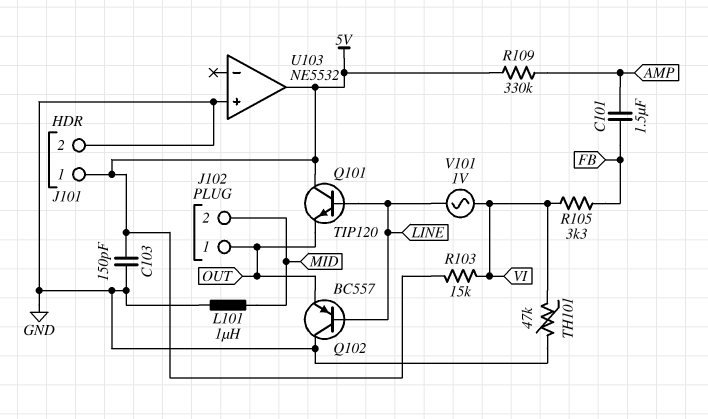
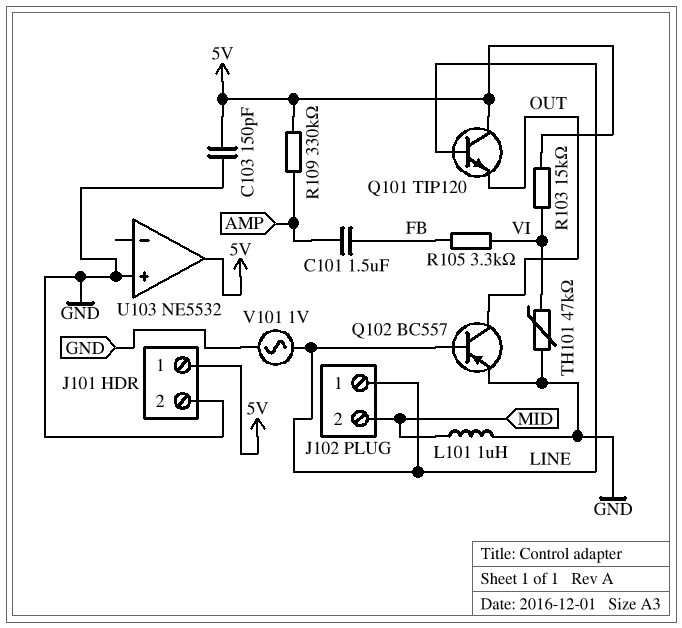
J102 pin 1: OUT -> LINE
Q102: PNP BC557 (B LINE, C GND, E OUT) -> PNP BC557 (B LINE, C OUT, E GND)
V101: AC 1V (LINE, VI) -> AC 1V (GND, LINE)

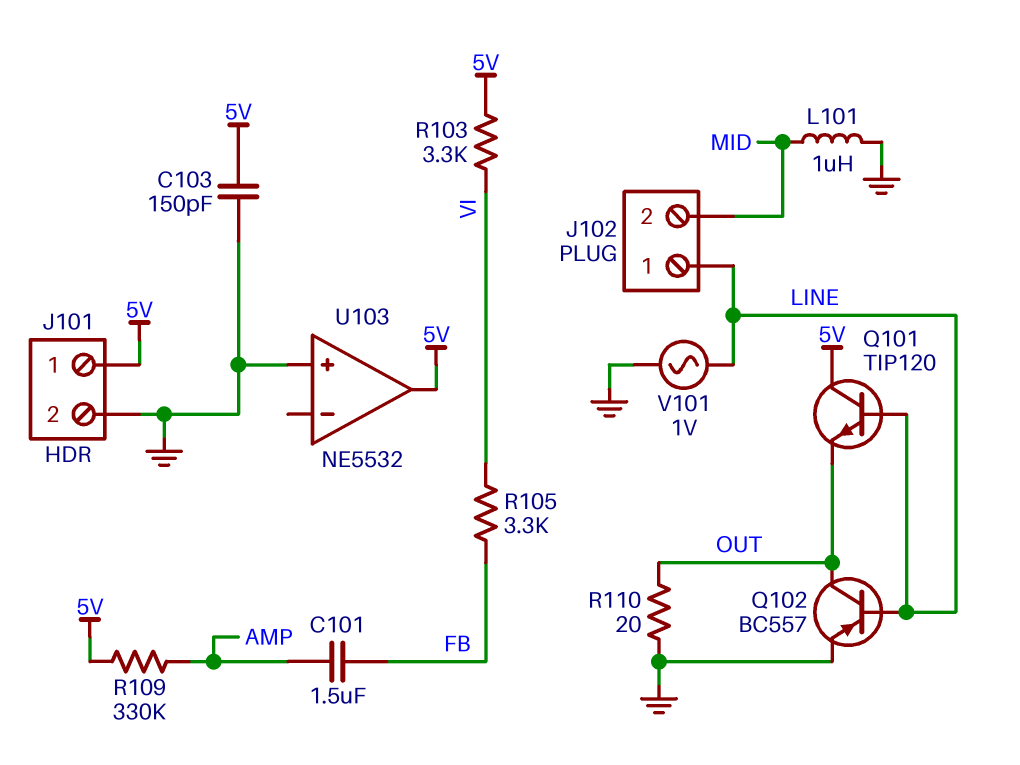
R103: 15k (5V, VI) -> 3.3k (5V, VI)
R110: none -> 20 (GND, OUT)
TH101: 47k (GND, VI) -> none

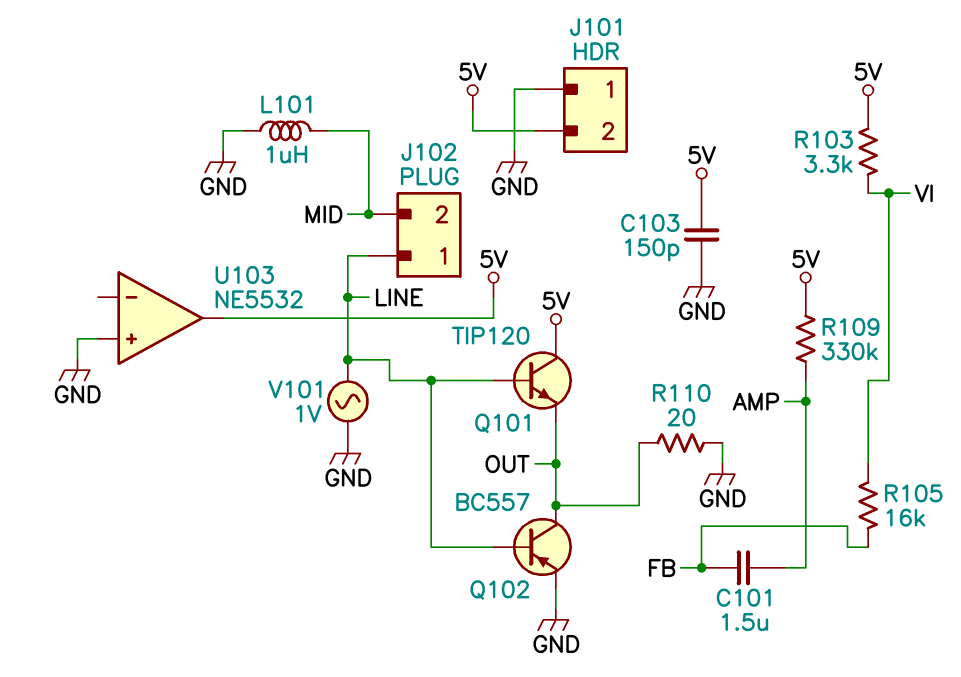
J101 pin 1: 5V -> GND
J101 pin 2: GND -> 5V
R105: 3.3k (FB, VI) -> 16k (FB, VI)

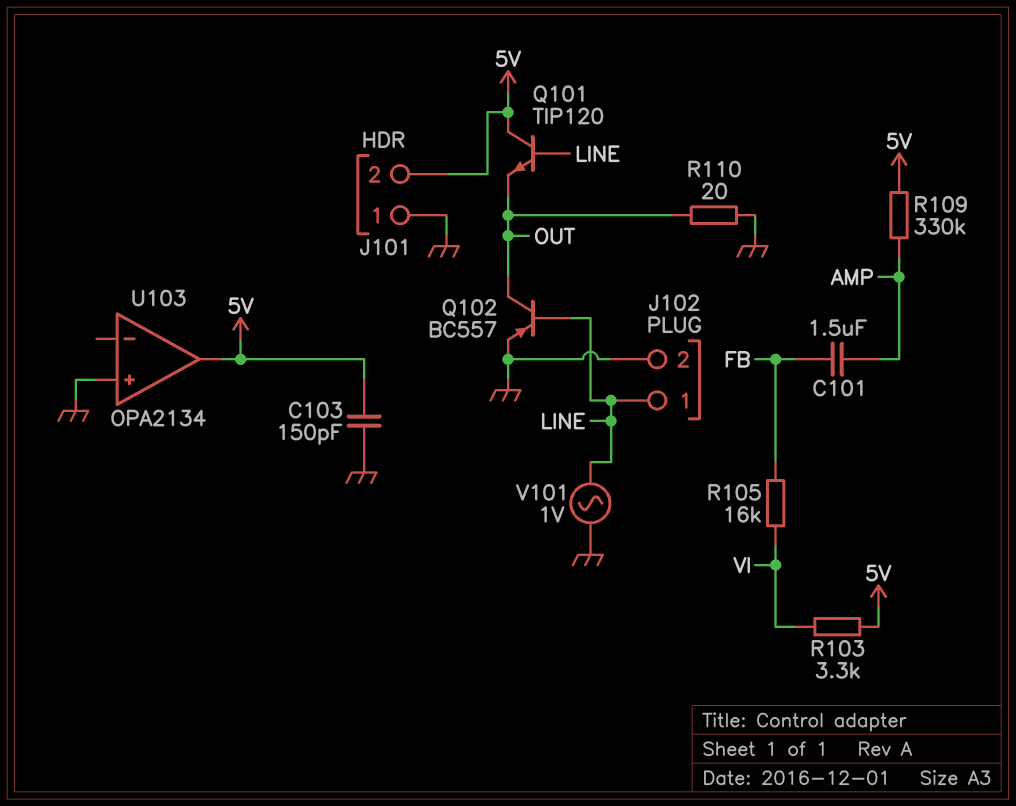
J102 pin 2: MID -> GND
L101: 1uH (GND, MID) -> none
U103: NE5532 -> OPA2134

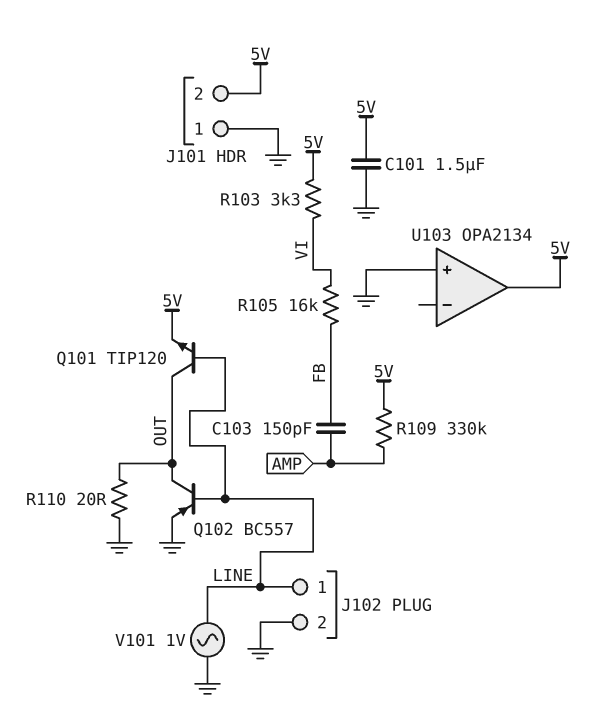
C101: 1.5uF (AMP, FB) -> 1.5uF (5V, GND)
C103: 150pF (5V, GND) -> 150pF (AMP, FB)
Q101: NPN TIP120 (B LINE, C 5V, E OUT) -> NPN TIP120 (B LINE, C OUT, E 5V)

